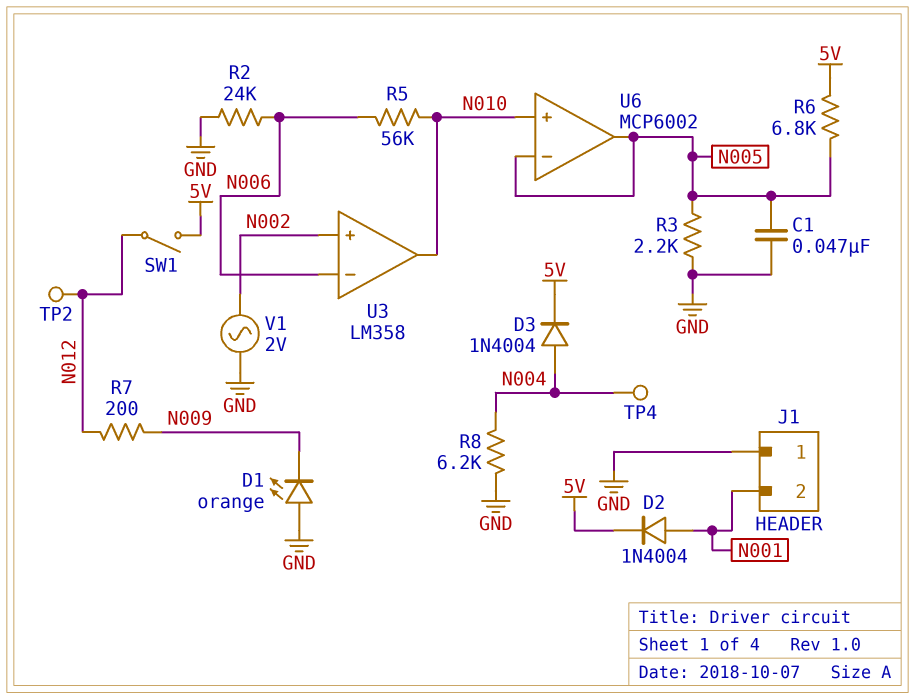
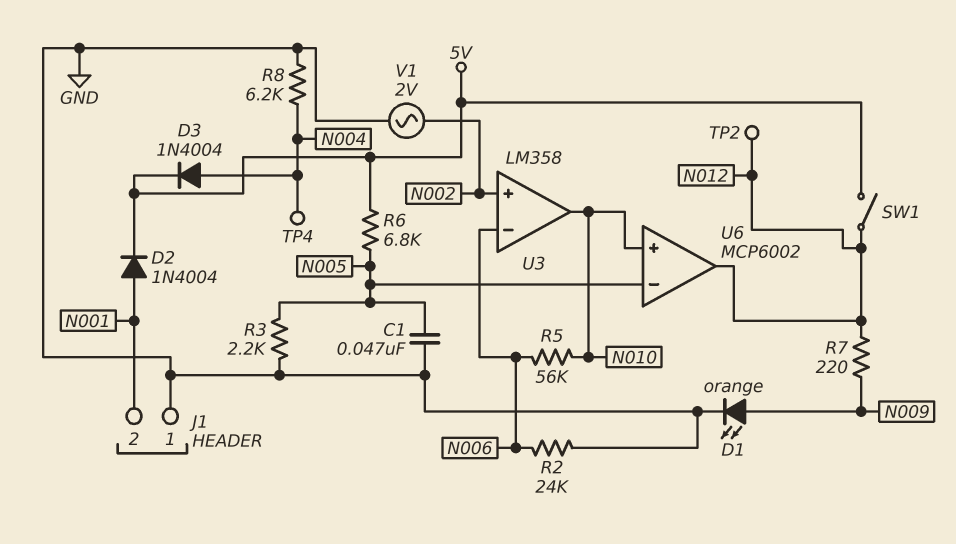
D1: LED orange (A GND, K N009) -> LED orange (A N009, K GND)
R7: 200 (N009, N012) -> 220 (N009, N012)
U6 pin out: N005 -> N012

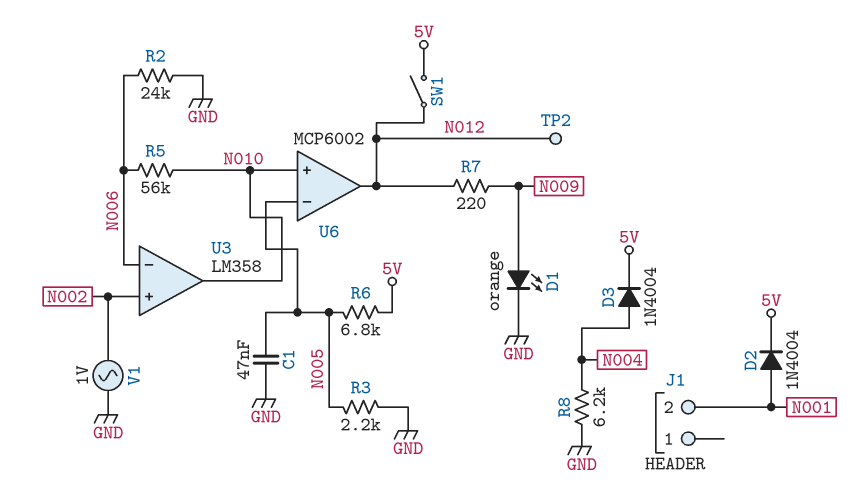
J1 pin 1: GND -> none
TP4: test point (N004) -> none
V1: AC 2V (GND, N002) -> AC 1V (GND, N002)

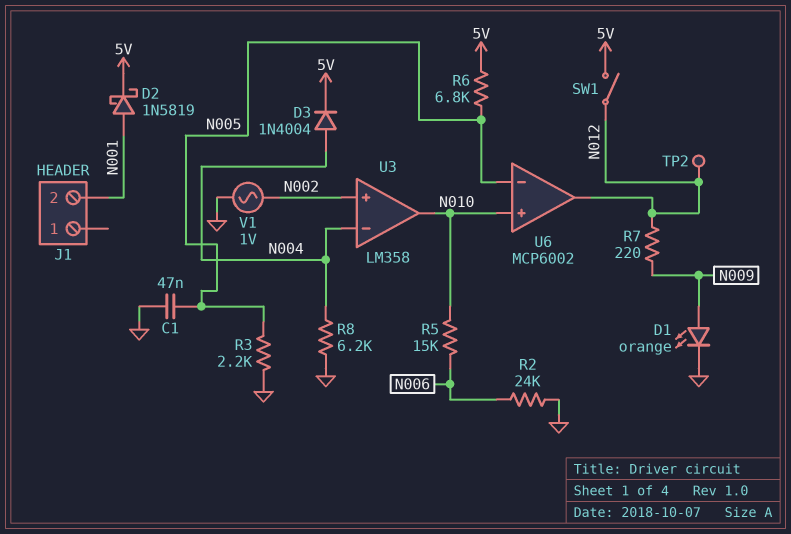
D2: diode 1N4004 (A N001, K 5V) -> schottky 1N5819 (A N001, K 5V)
R5: 56k (N006, N010) -> 15k (N006, N010)
U3 pin in-: N006 -> N004

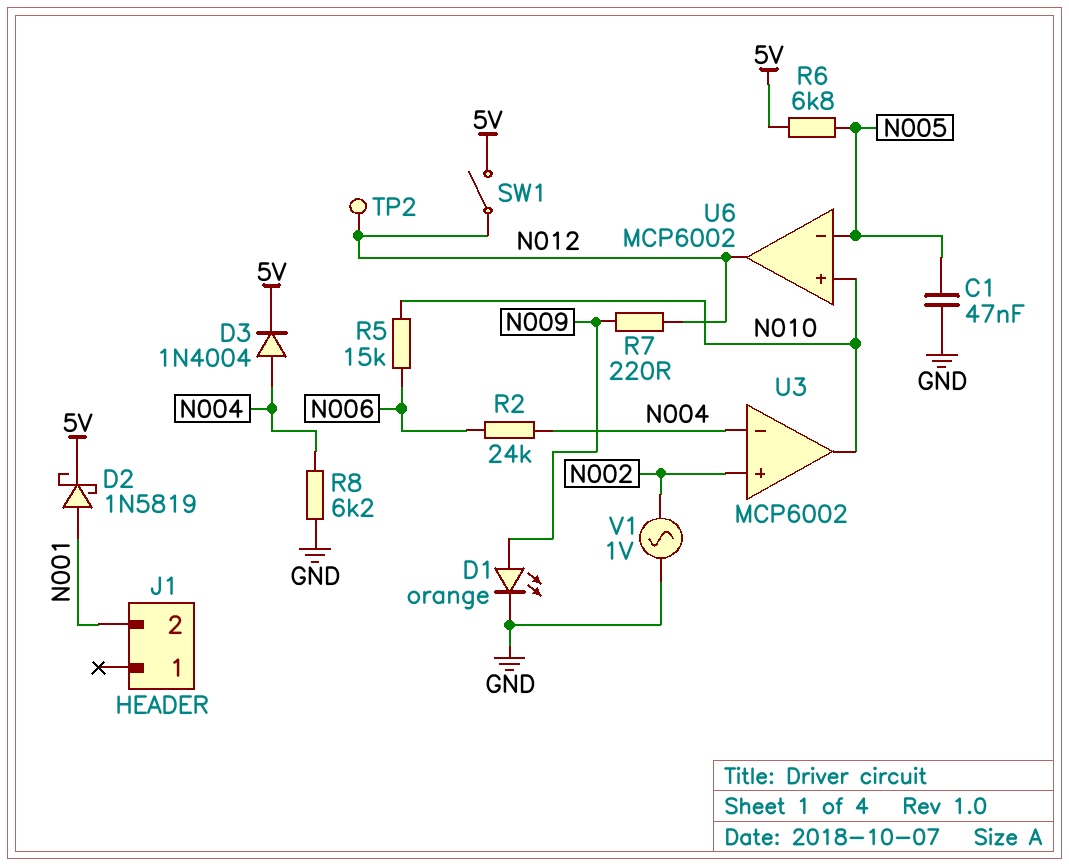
R2: 24k (GND, N006) -> 24k (N004, N006)
R3: 2.2k (GND, N005) -> none
U3: LM358 -> MCP6002

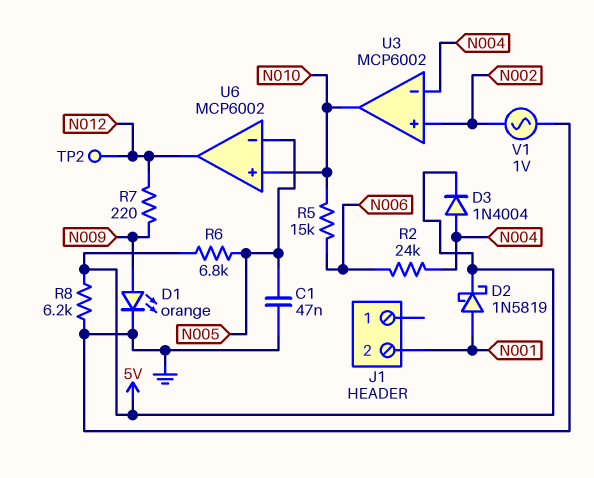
R8: 6.2k (GND, N004) -> 6.2k (5V, GND)
SW1: switch (5V, N012) -> none

